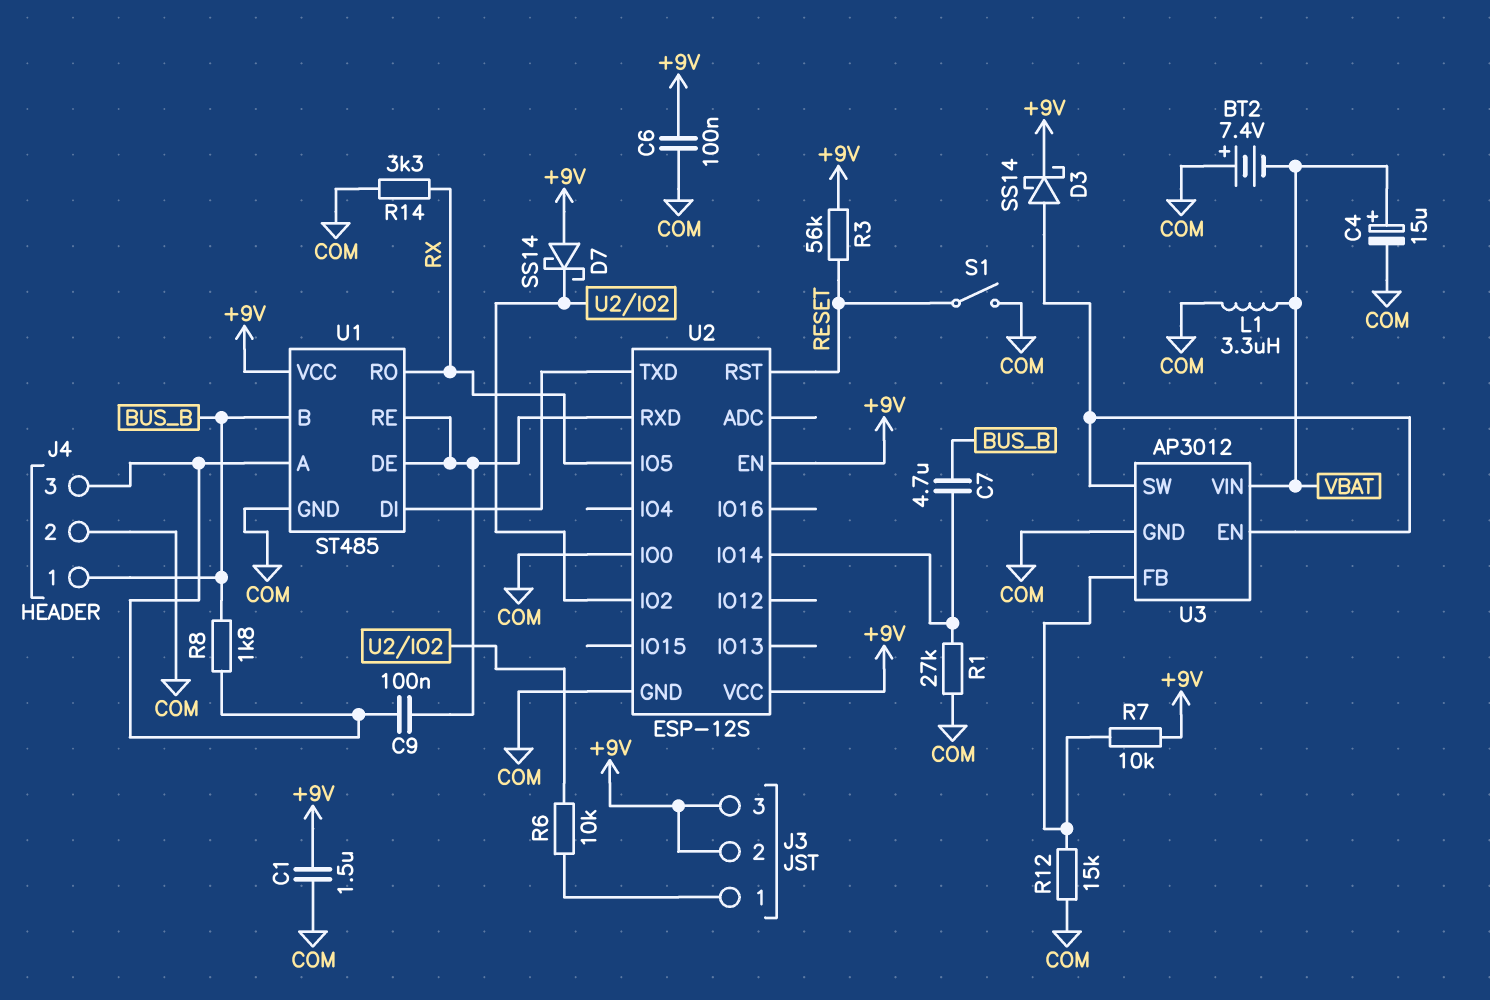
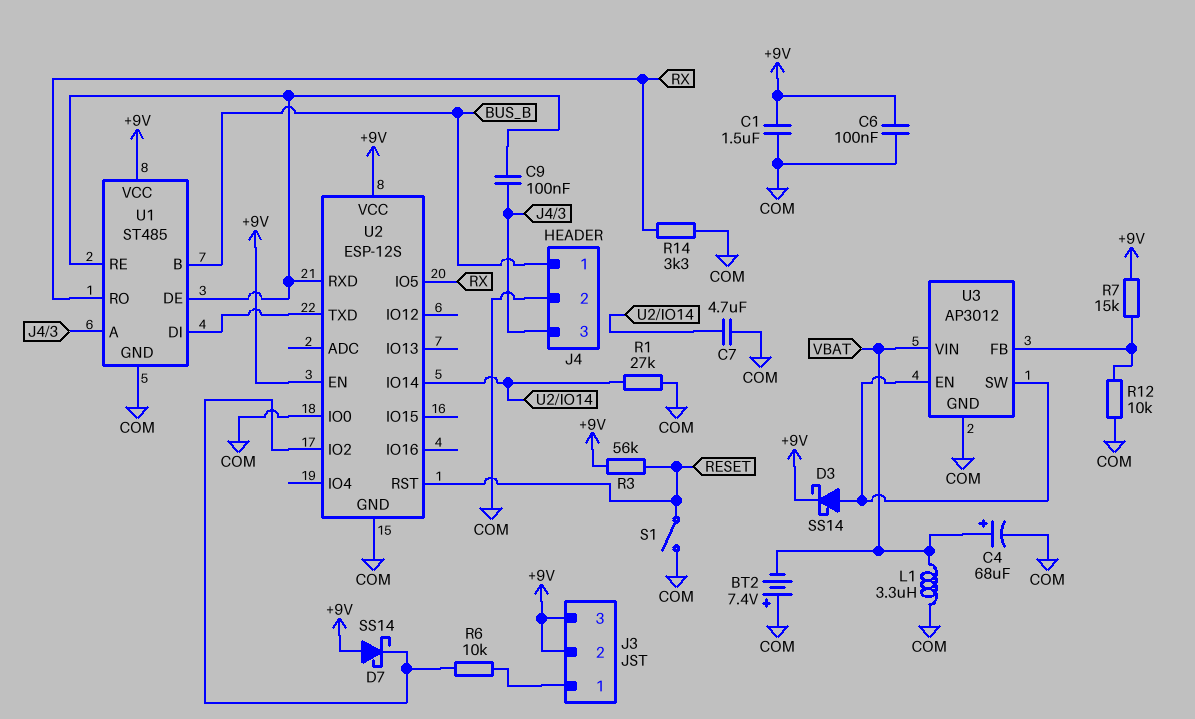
C4: 15uF (plus VBAT, minus COM) -> 68uF (plus VBAT, minus COM)
C7: 4.7uF (BUS_B, U2/IO14) -> 4.7uF (COM, U2/IO14)
R7: 10k (+9V, U3/FB) -> 15k (+9V, U3/FB)
R8: 1.8k (BUS_B, J4/3) -> none
R12: 15k (COM, U3/FB) -> 10k (COM, U3/FB)

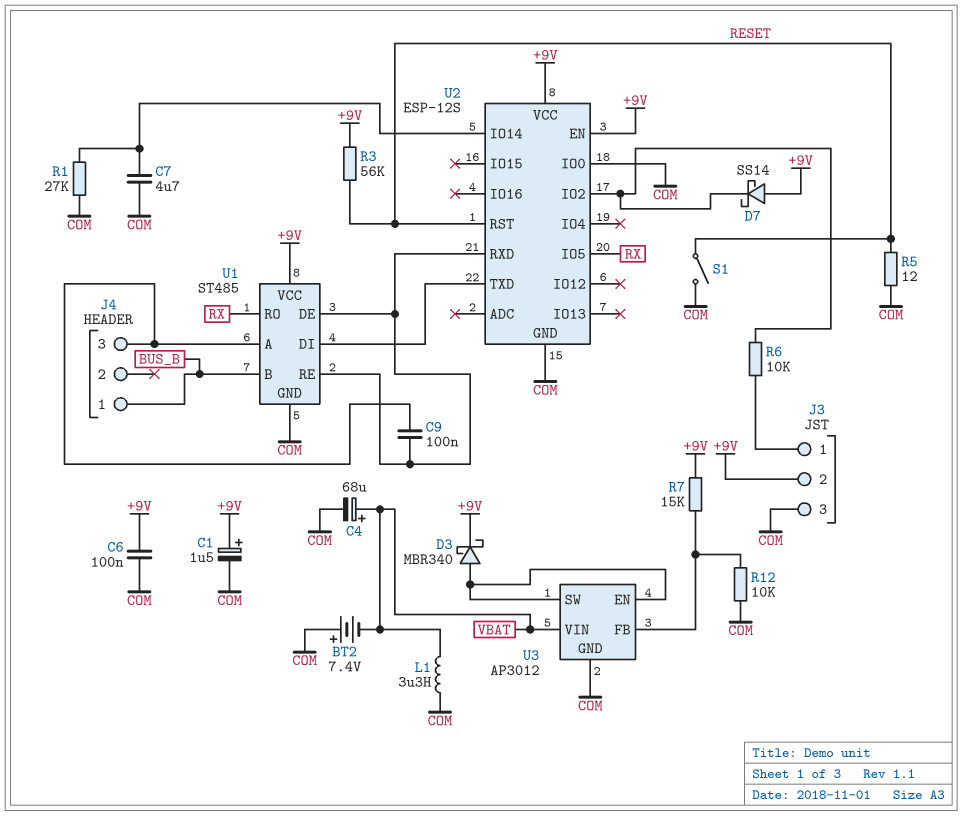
C1: 1.5uF (+9V, COM) -> 1.5uF (plus +9V, minus COM)
D3: schottky SS14 (A U3/EN, K +9V) -> schottky MBR340 (A U3/EN, K +9V)
J3 pin 3: +9V -> COM
J4 pin 2: COM -> none
R5: none -> 12 (COM, RESET)
R14: 3.3k (COM, RX) -> none

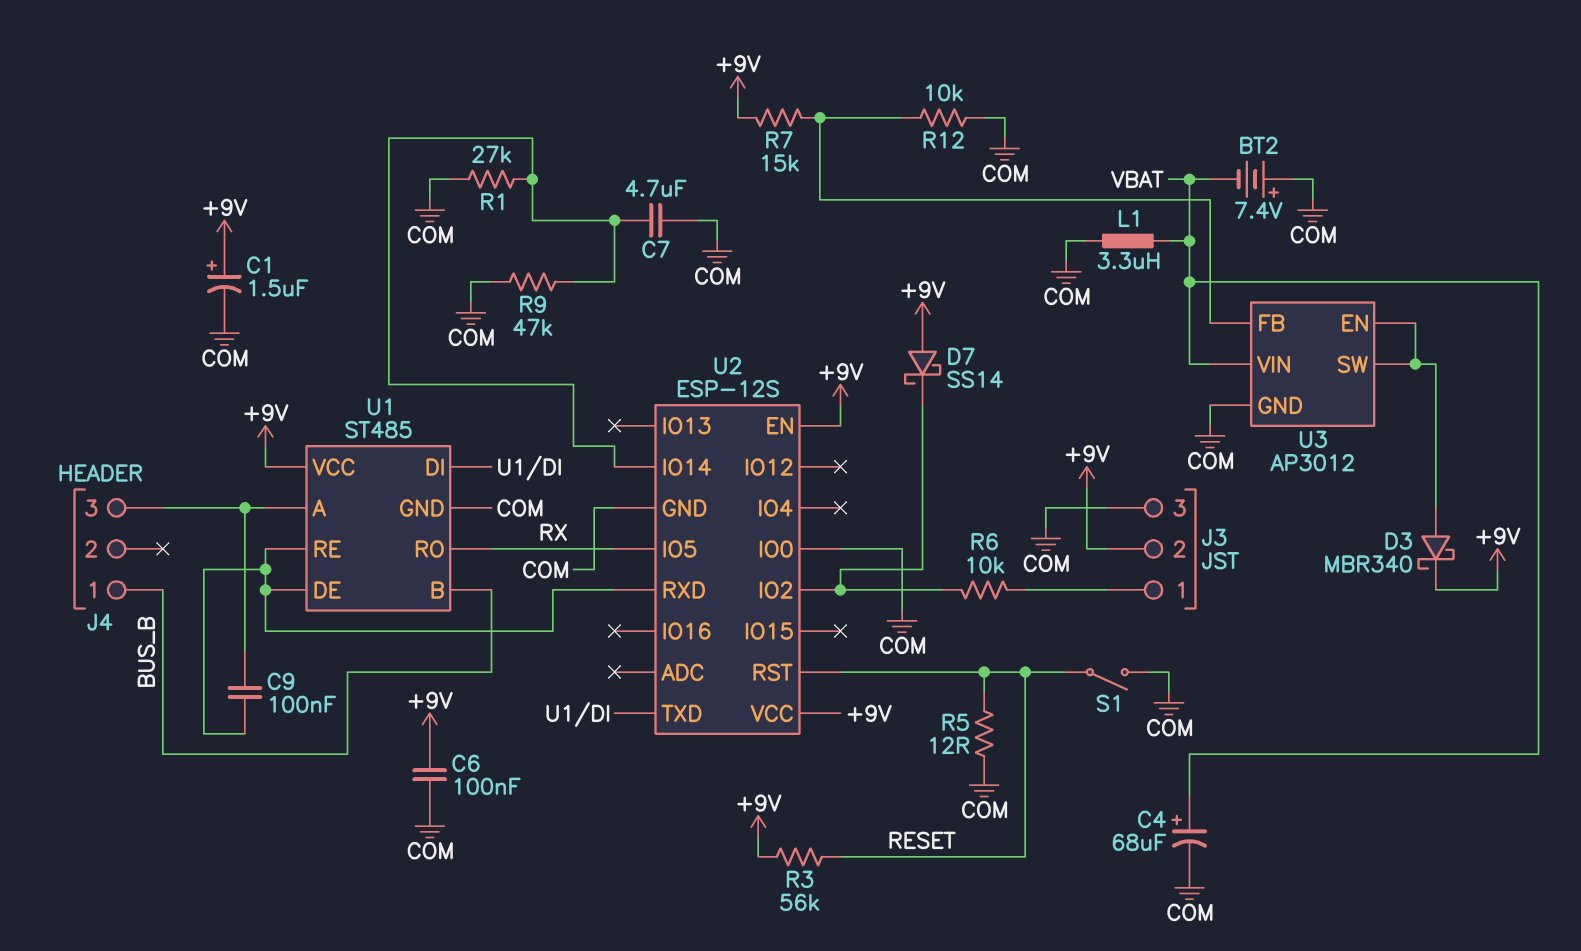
R9: none -> 47k (COM, U2/IO14)

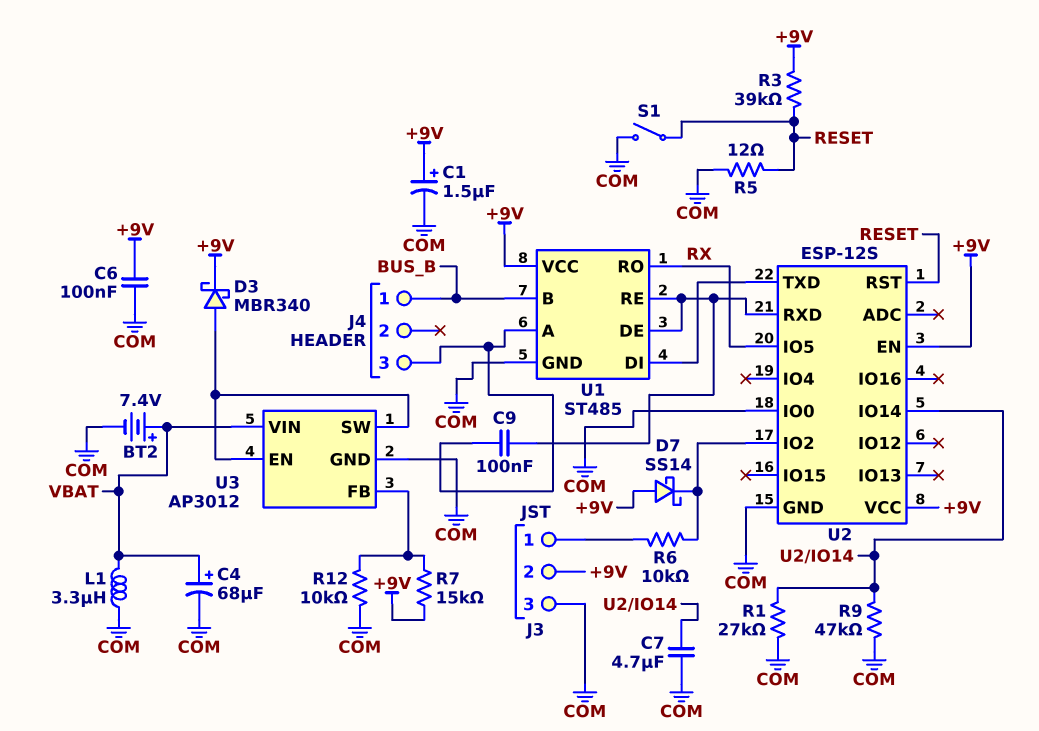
BT2: 7.4V (plus COM, minus VBAT) -> 7.4V (plus VBAT, minus COM)
R3: 56k (+9V, RESET) -> 39k (+9V, RESET)

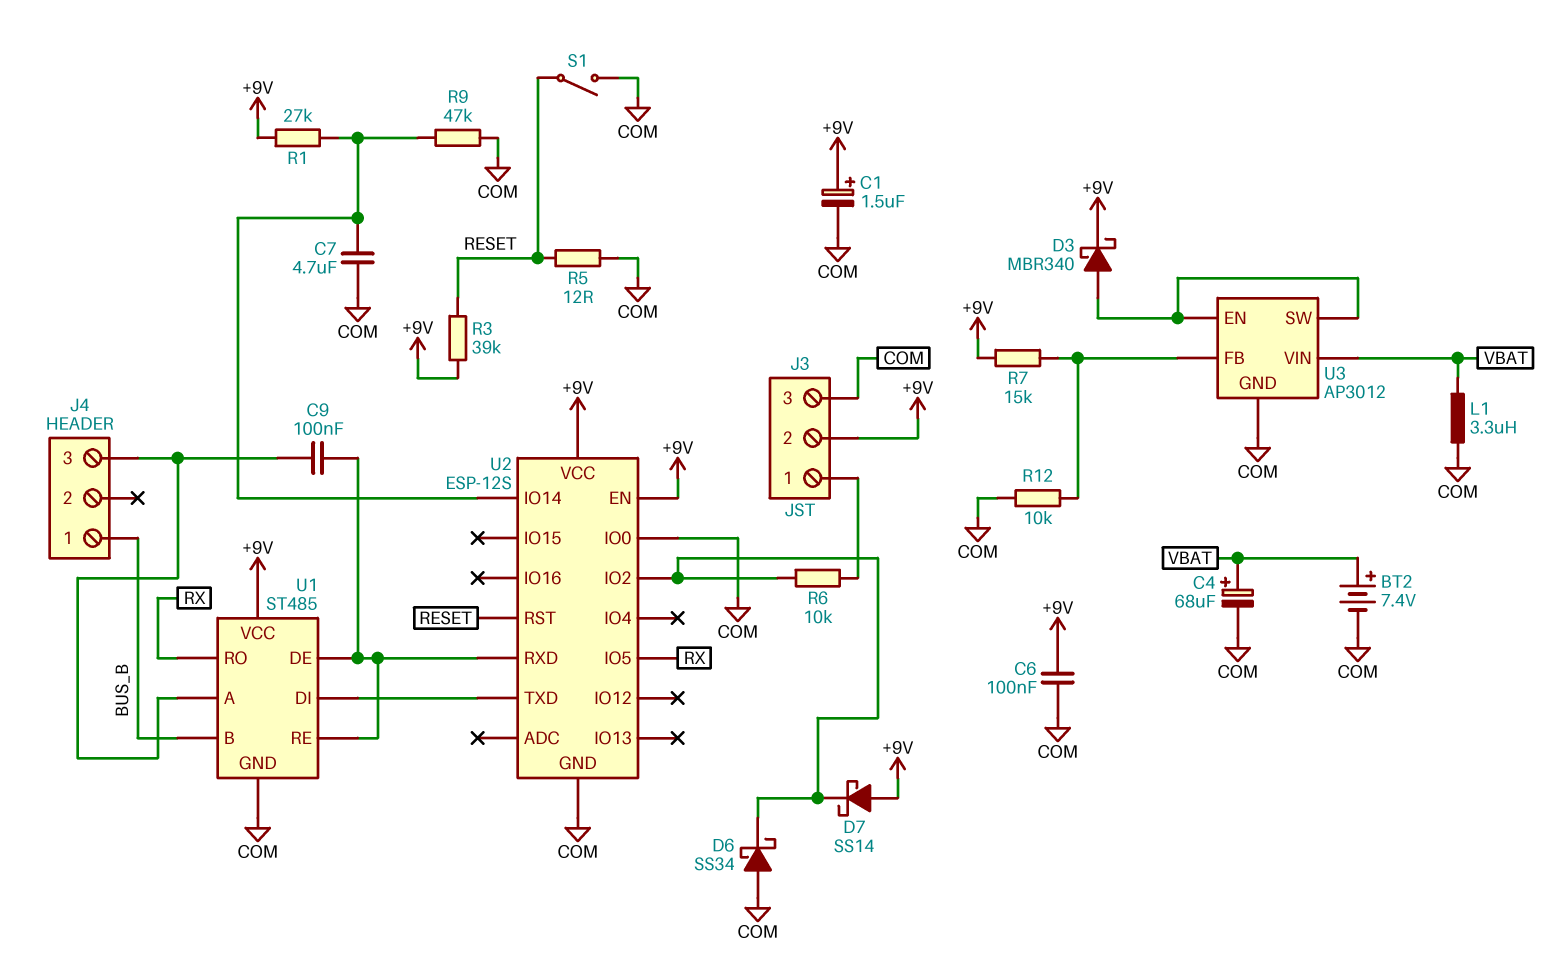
D6: none -> schottky SS34 (A COM, K U2/IO2)
R1: 27k (COM, U2/IO14) -> 27k (+9V, U2/IO14)

